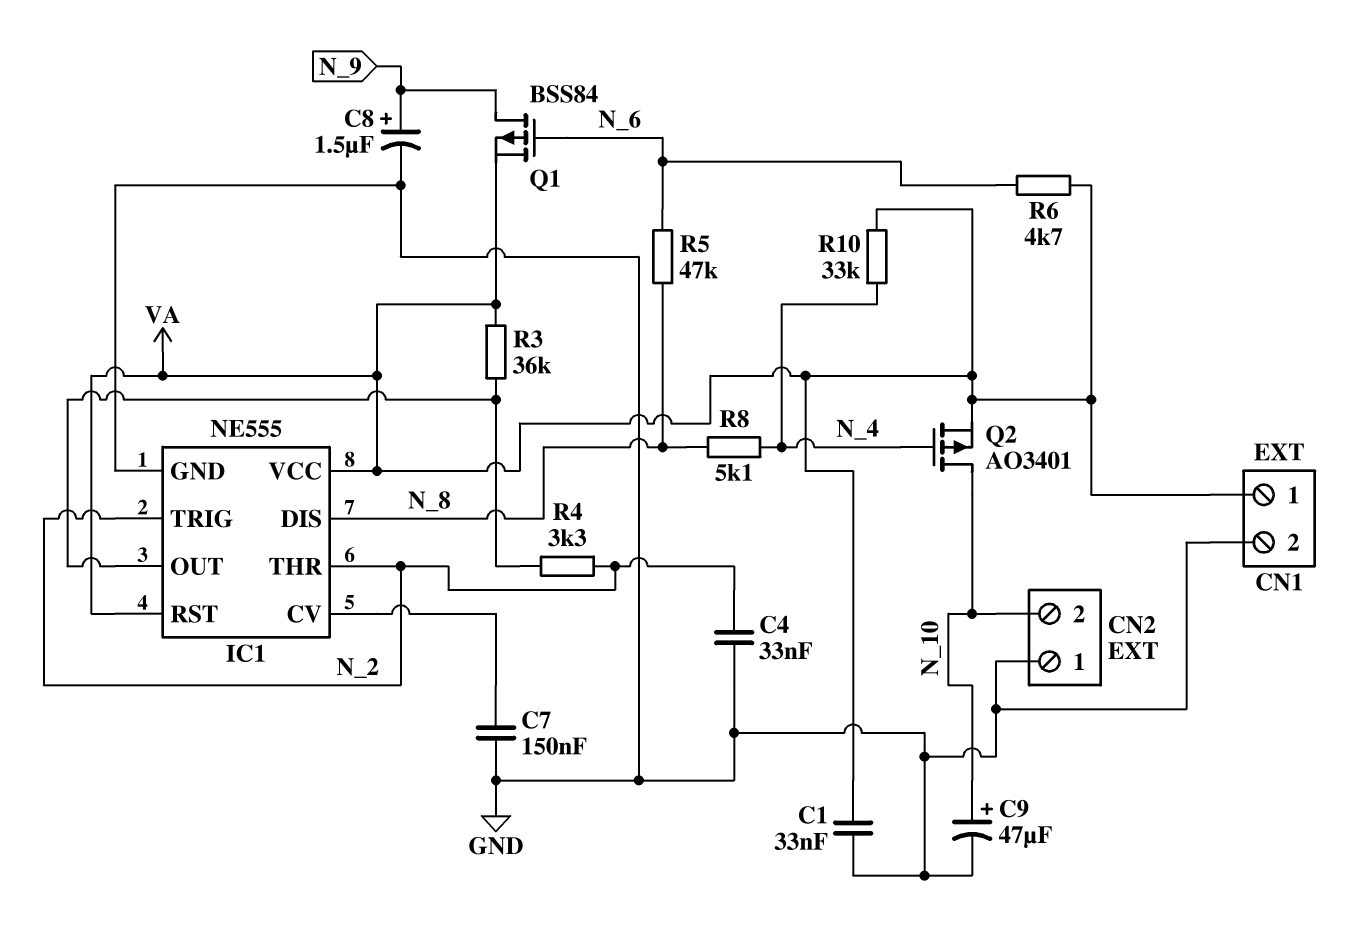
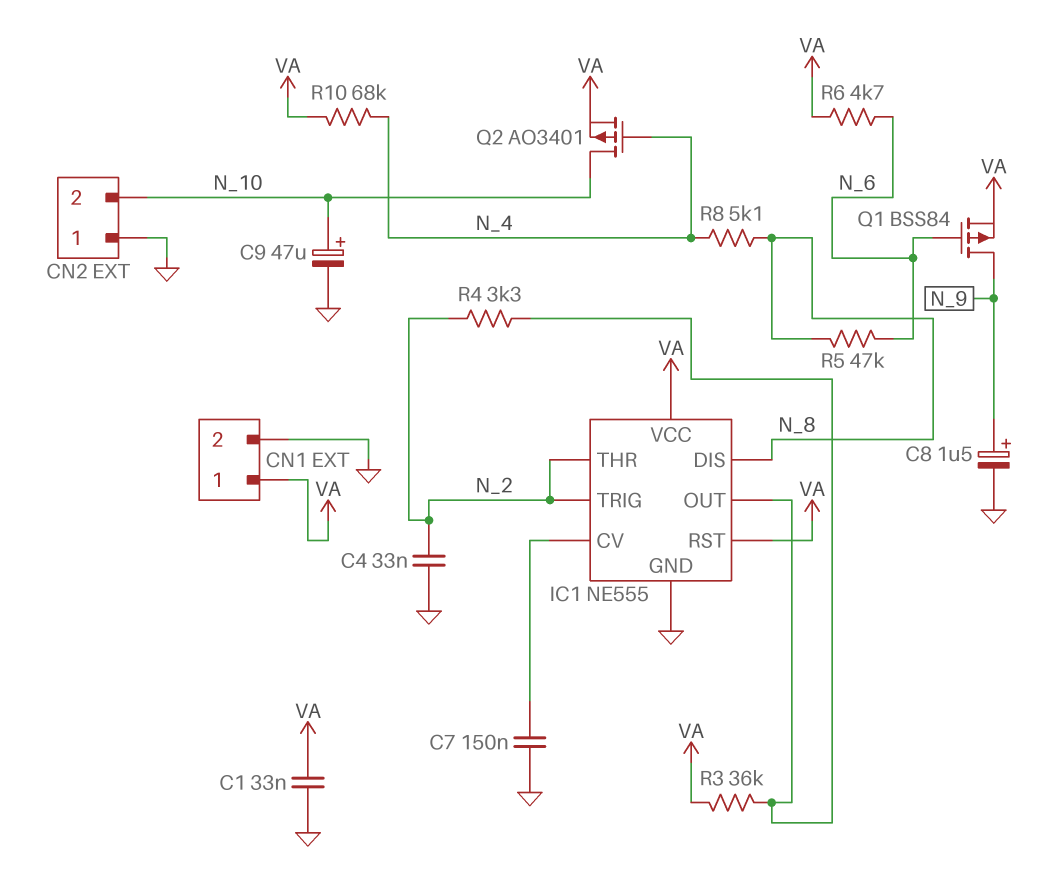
R10: 33k (N_4, VA) -> 68k (N_4, VA)

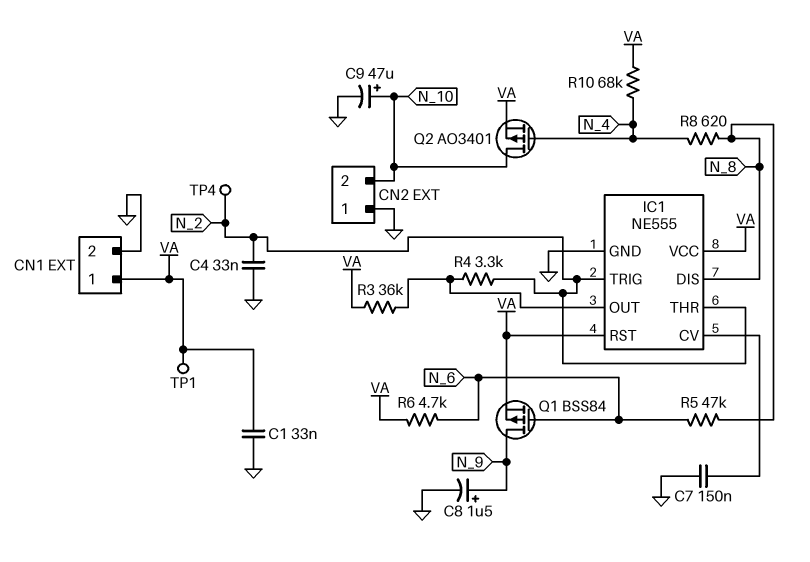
R8: 5.1k (N_4, N_8) -> 620 (N_4, N_8)
TP1: none -> test point (VA)
TP4: none -> test point (N_2)

